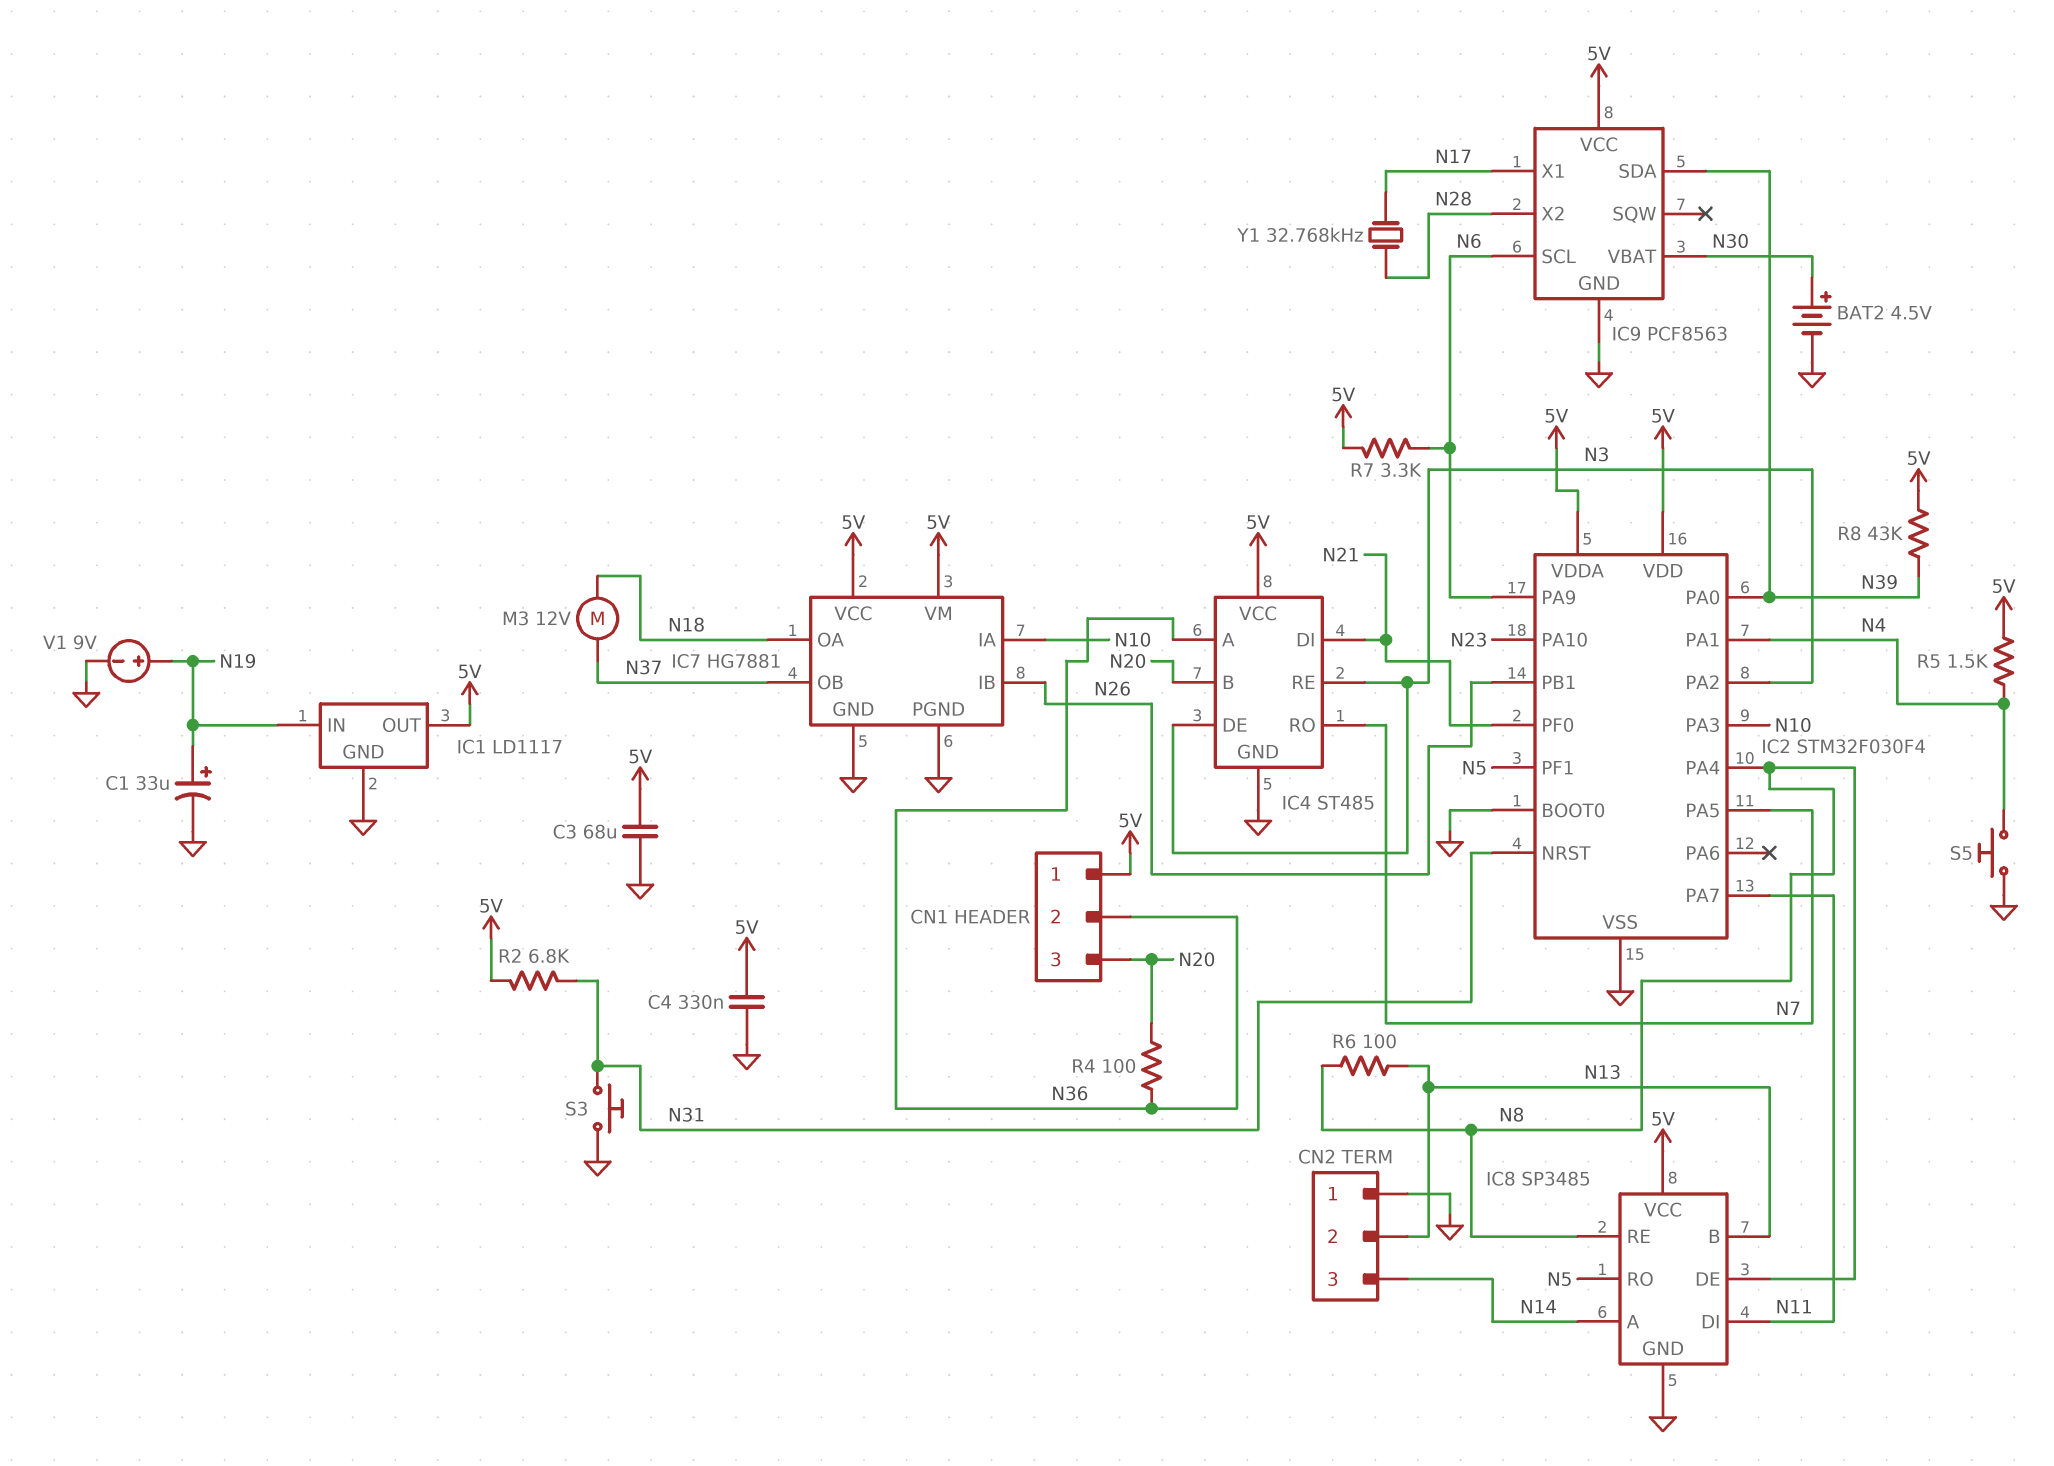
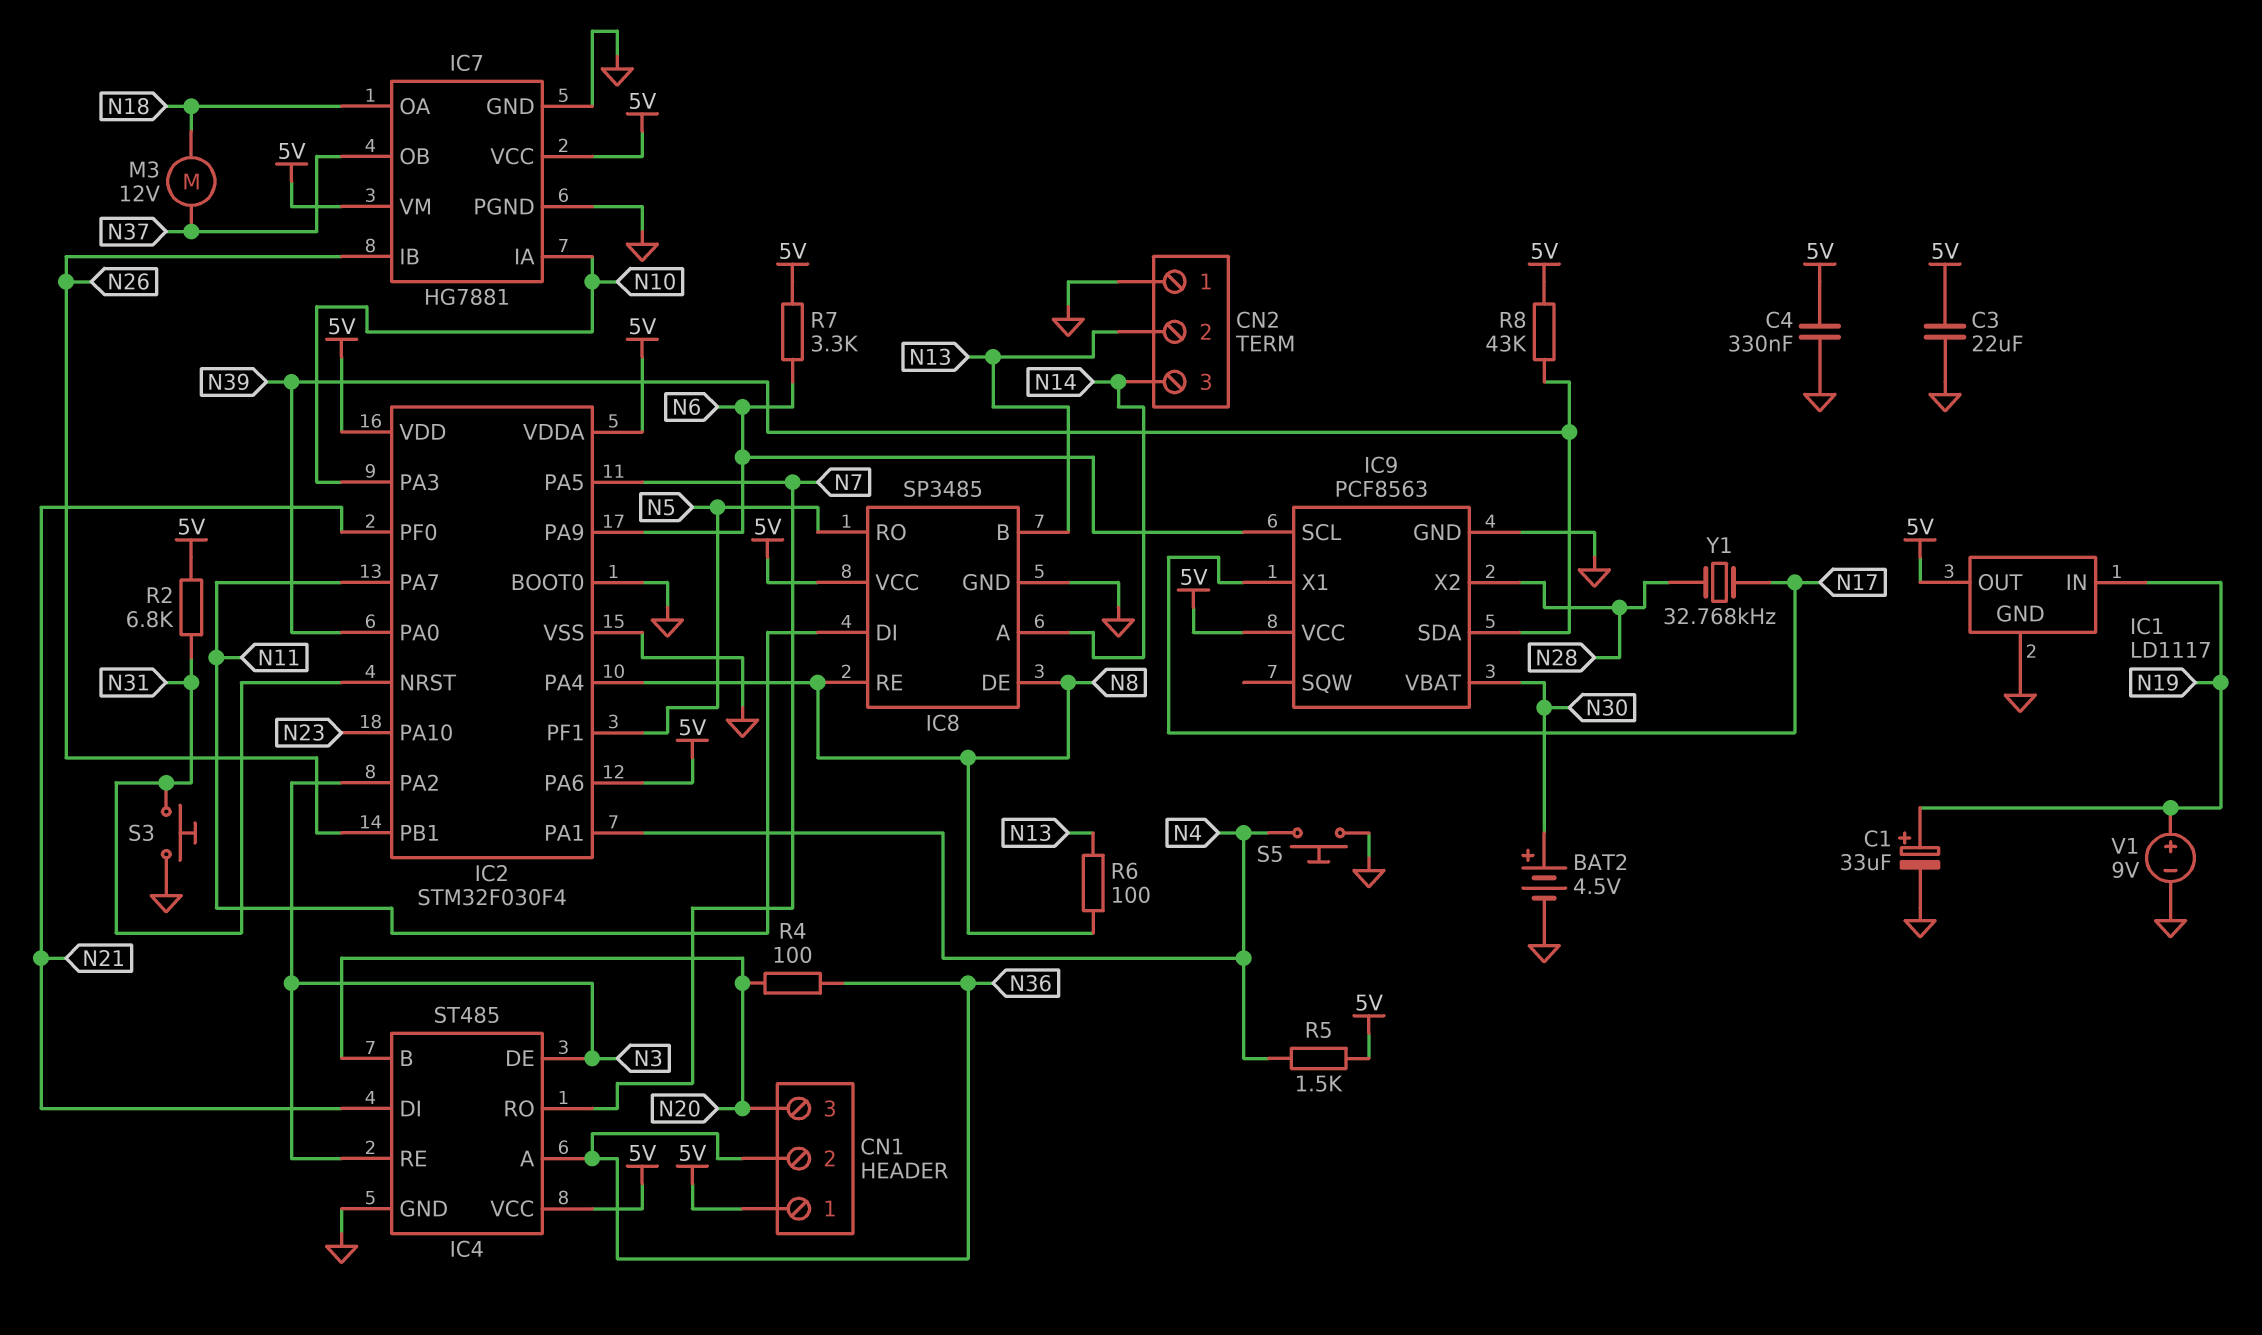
C3: 68uF (5V, GND) -> 22uF (5V, GND)
IC2 pin PA6: none -> 5V

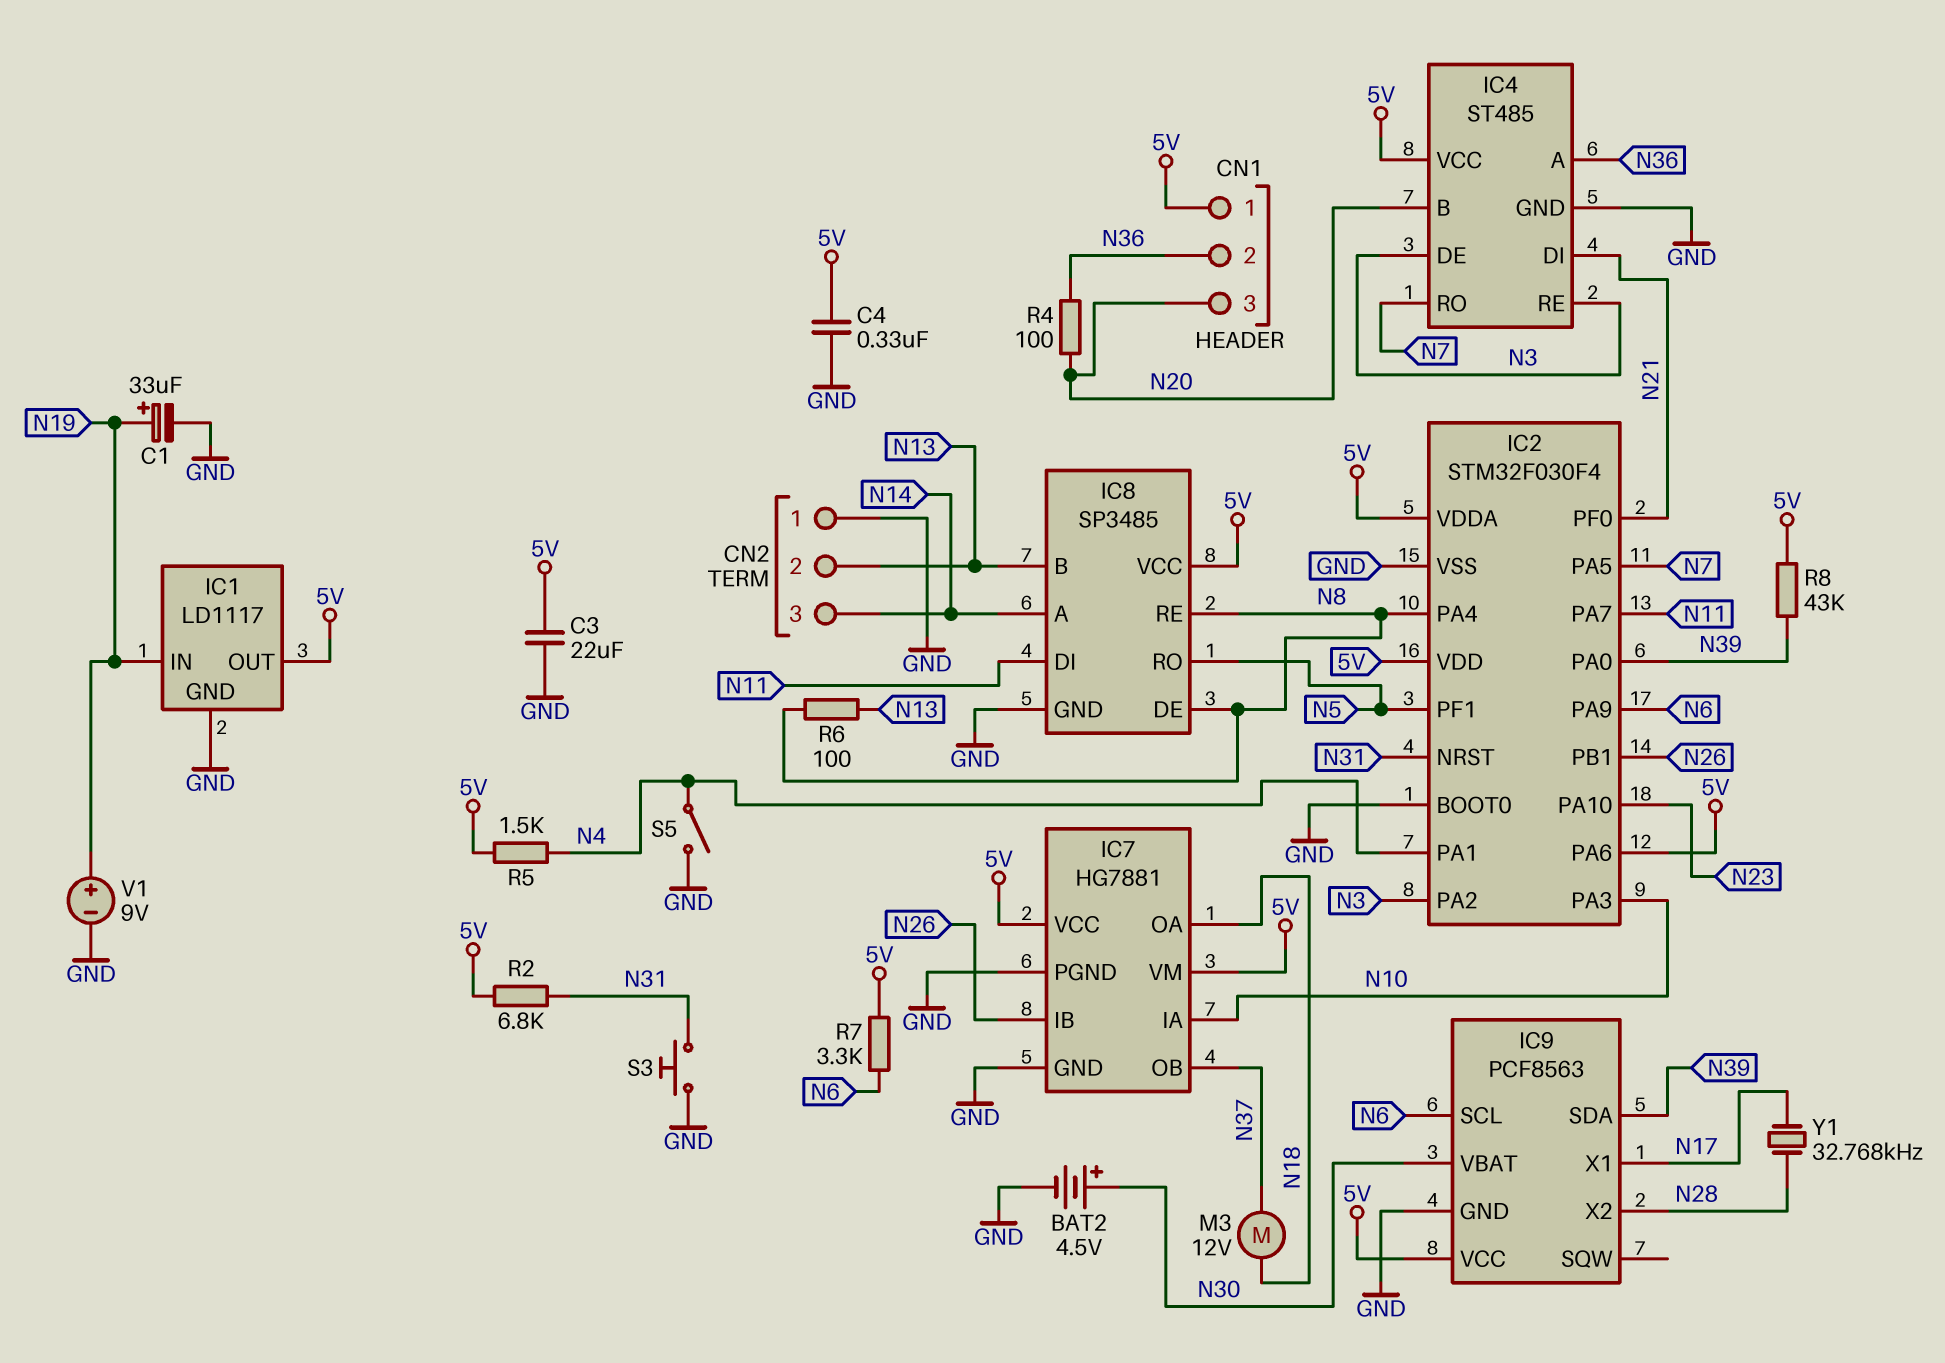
S5: button (GND, N4) -> switch (GND, N4)

